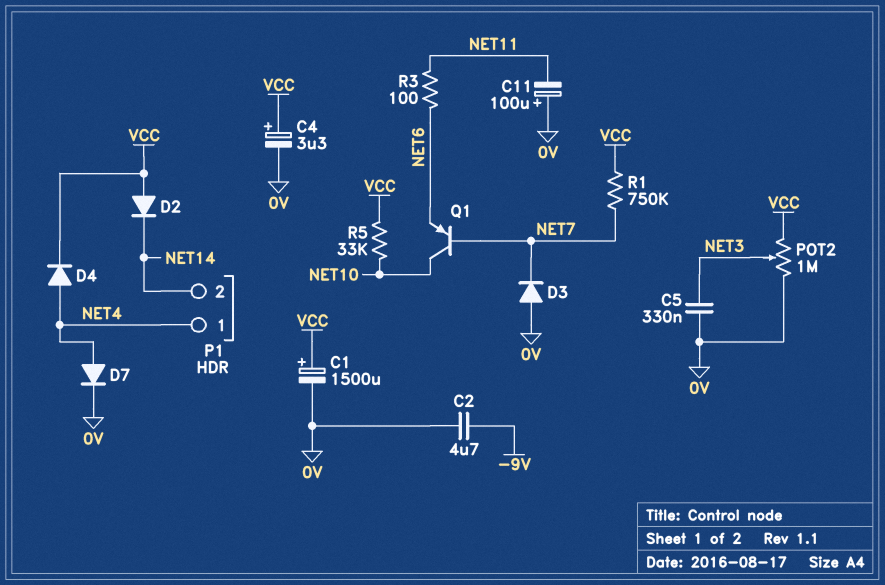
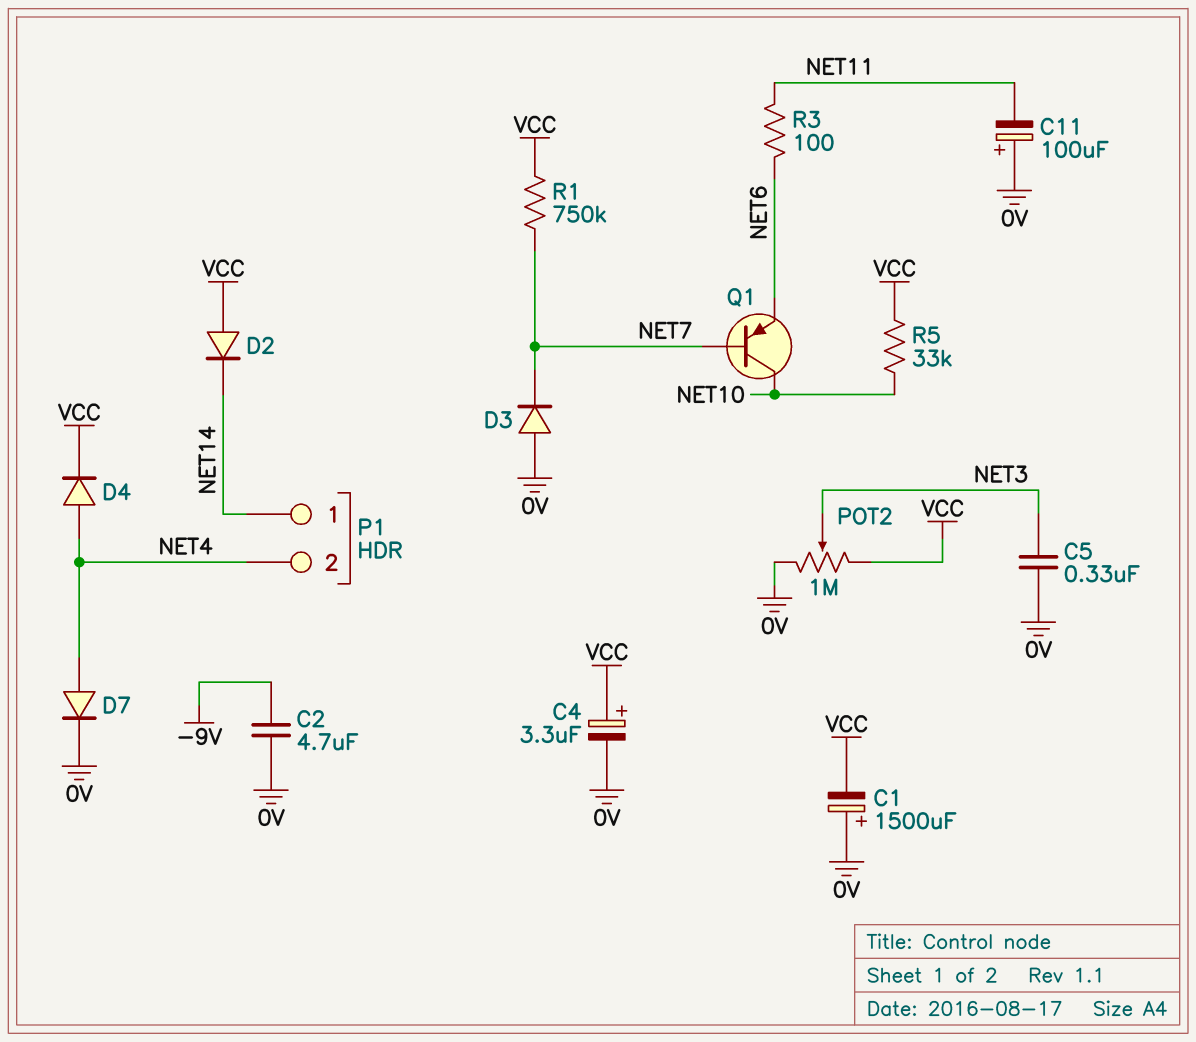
C1: 1500uF (plus VCC, minus 0V) -> 1500uF (plus 0V, minus VCC)
P1 pin 1: NET4 -> NET14
P1 pin 2: NET14 -> NET4

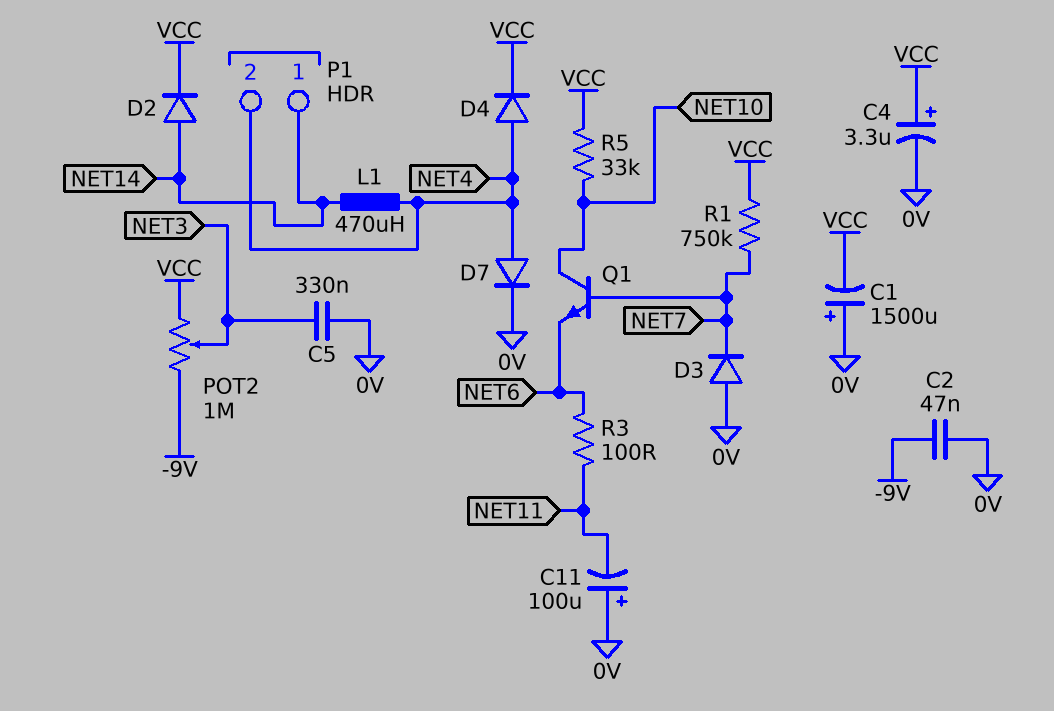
C2: 4.7uF (-9V, 0V) -> 47nF (-9V, 0V)
D2: diode (A VCC, K NET14) -> diode (A NET14, K VCC)
L1: none -> 470uH (NET4, NET14)
POT2: 1M (0V, VCC, wiper NET3) -> 1M (-9V, VCC, wiper NET3)
Q1: PNP (B NET7, C NET10, E NET6) -> NPN (B NET7, C NET10, E NET6)

